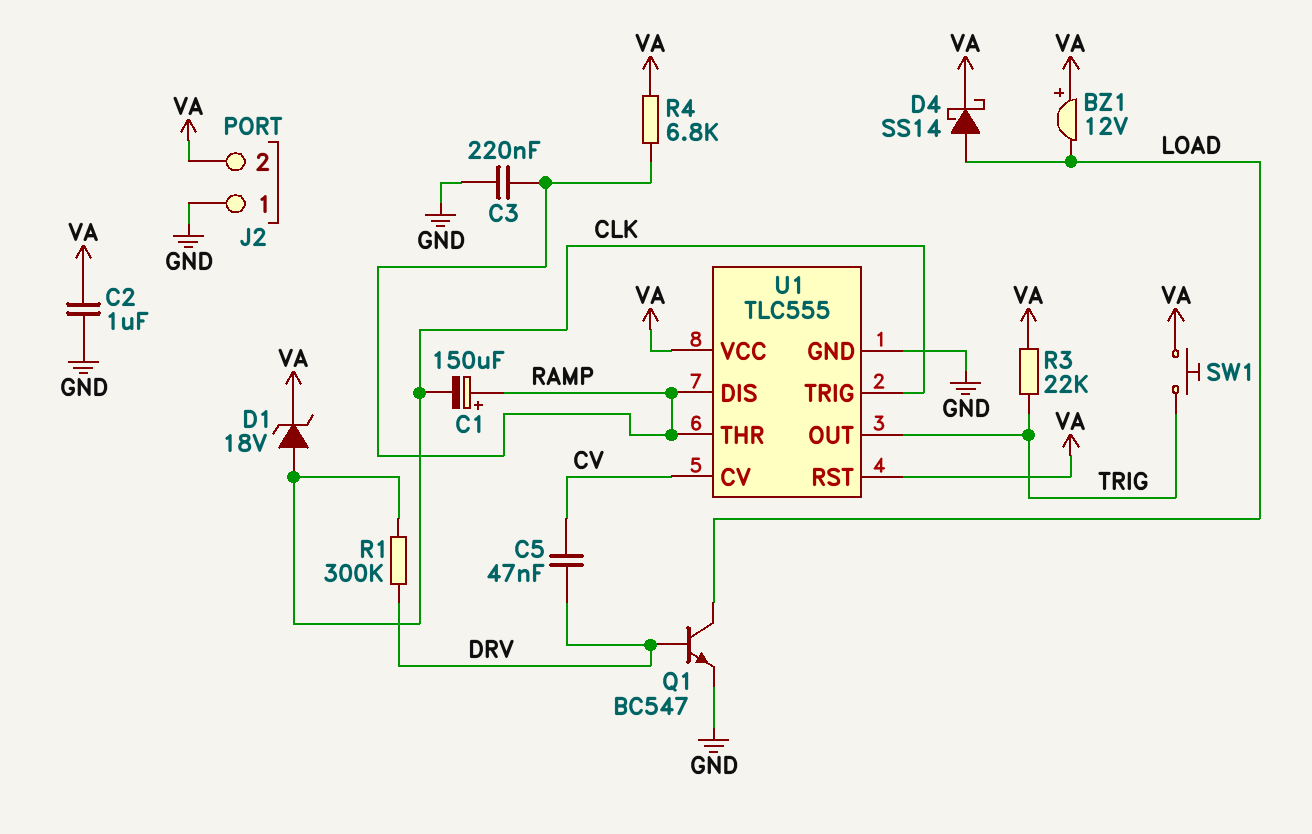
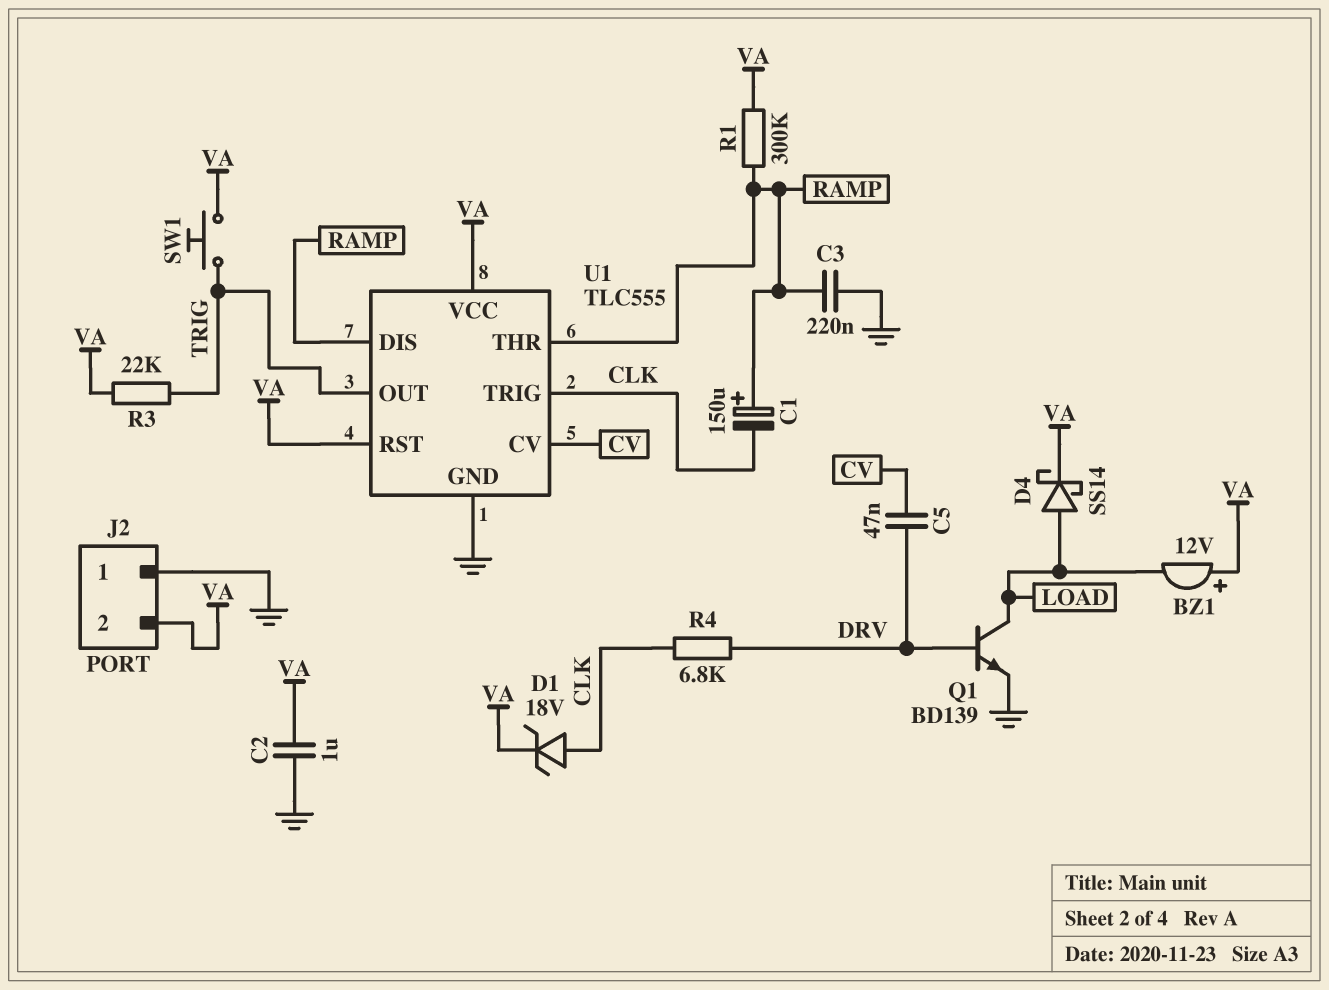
Q1: NPN BC547 (B DRV, C LOAD, E GND) -> NPN BD139 (B DRV, C LOAD, E GND)
R1: 300k (CLK, DRV) -> 300k (RAMP, VA)
R4: 6.8k (RAMP, VA) -> 6.8k (CLK, DRV)

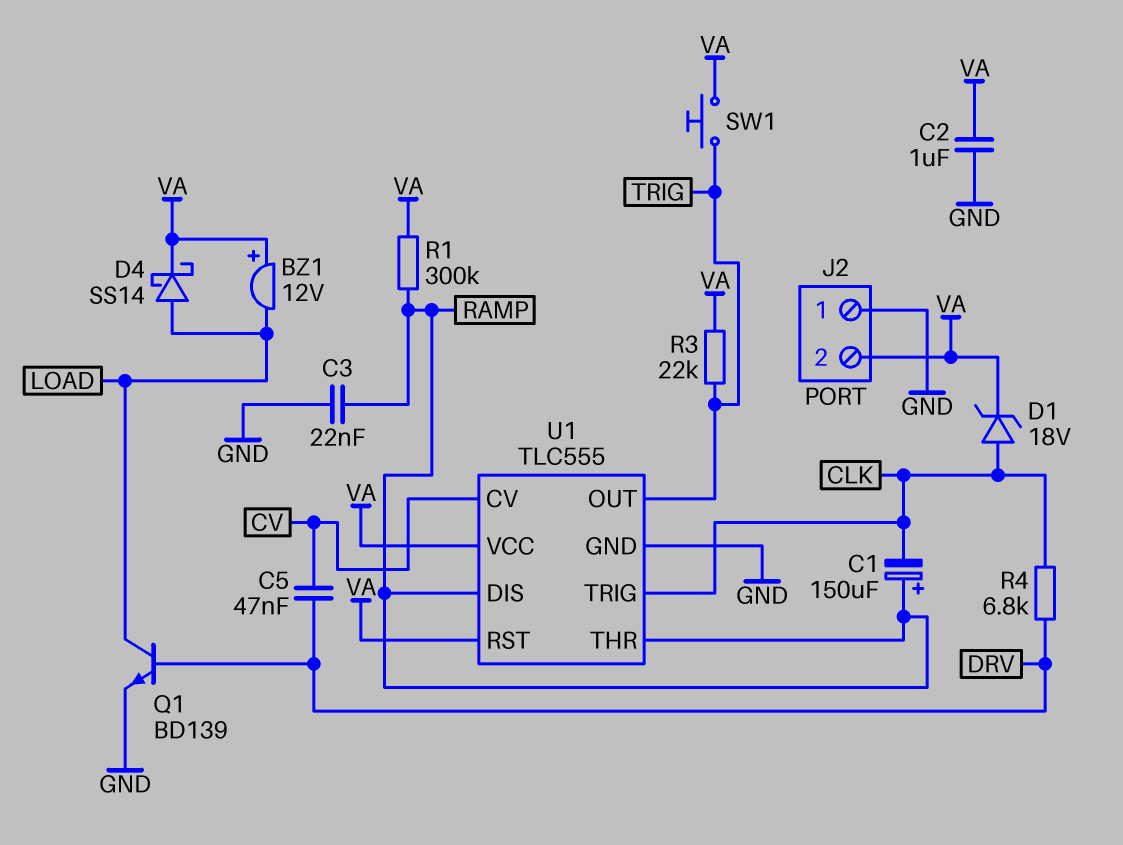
C3: 220nF (GND, RAMP) -> 22nF (GND, RAMP)

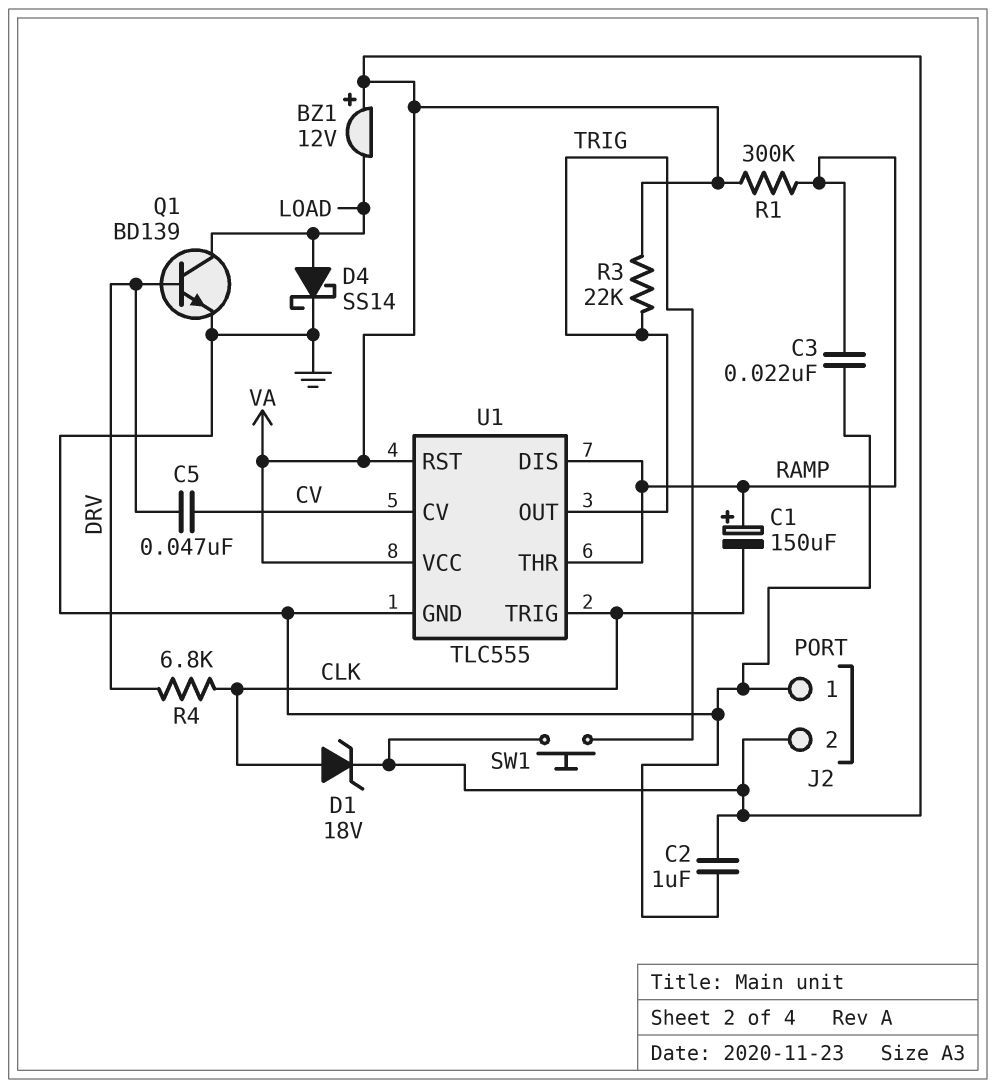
D4: schottky SS14 (A LOAD, K VA) -> schottky SS14 (A LOAD, K GND)

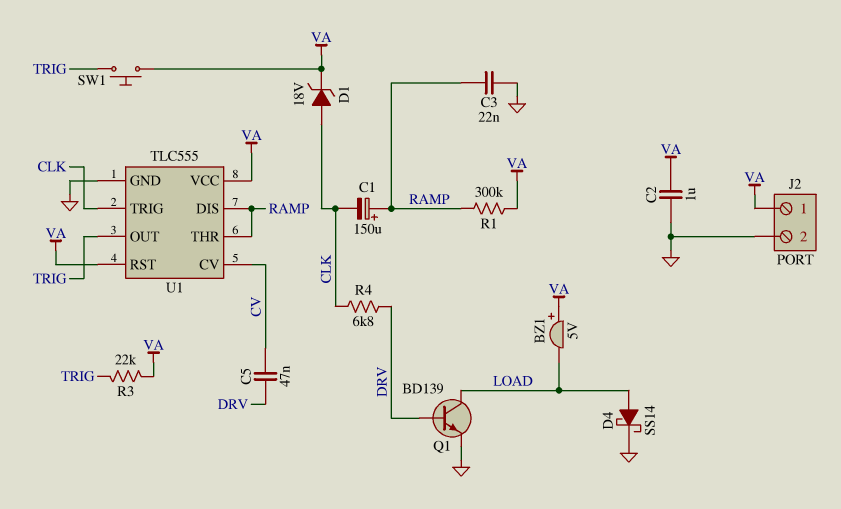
BZ1: buzzer 12V (plus VA, minus LOAD) -> buzzer 5V (plus VA, minus LOAD)
J2 pin 1: GND -> VA
J2 pin 2: VA -> GND

